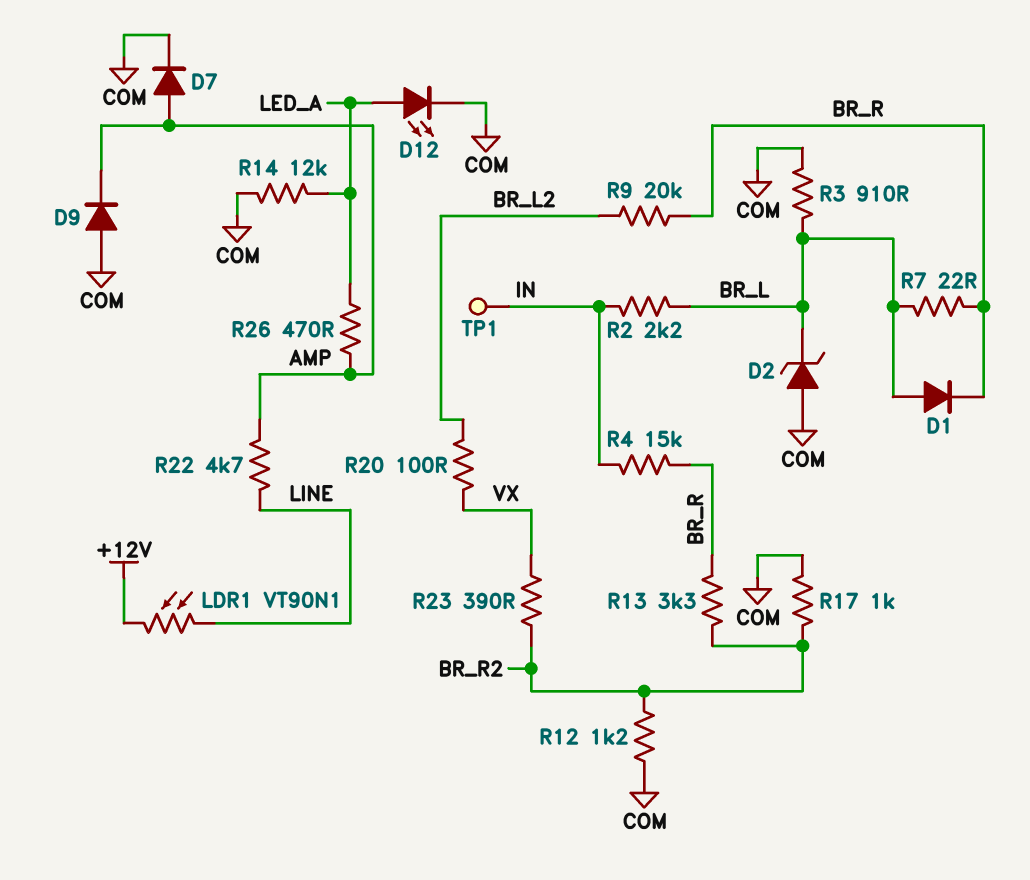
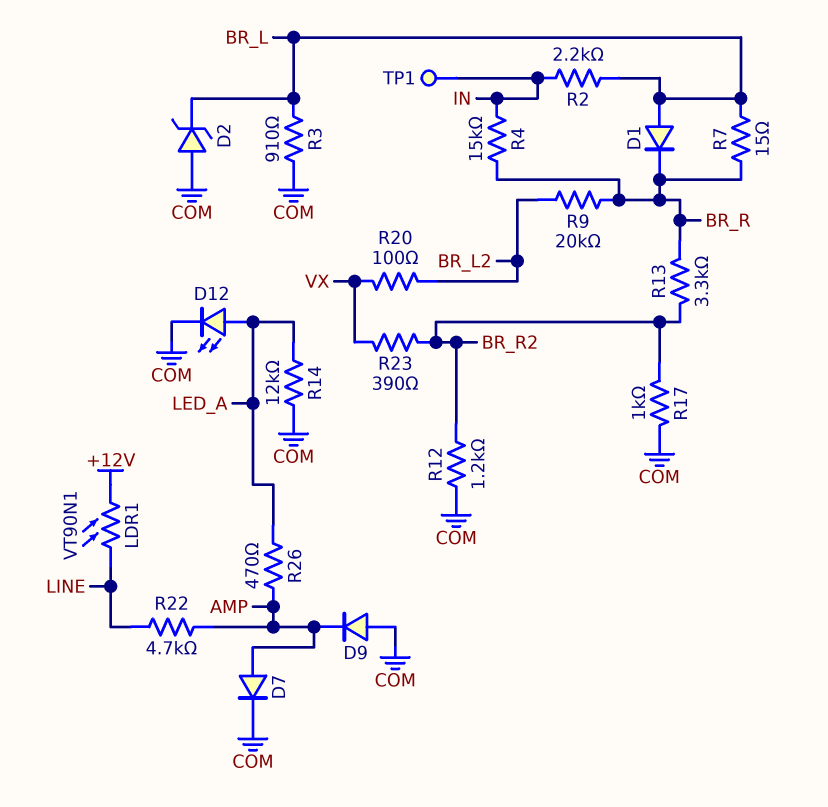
R7: 22 (BR_L, BR_R) -> 15 (BR_L, BR_R)

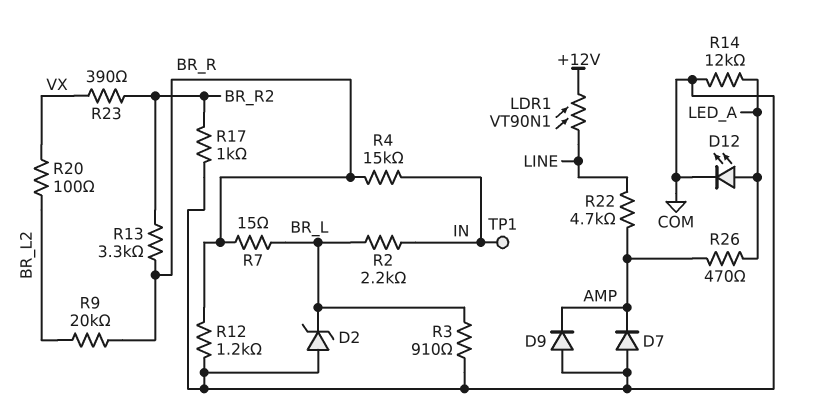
D1: diode (A BR_L, K BR_R) -> none
D7: diode (A AMP, K COM) -> diode (A COM, K AMP)
R12: 1.2k (BR_R2, COM) -> 1.2k (BR_R, COM)

